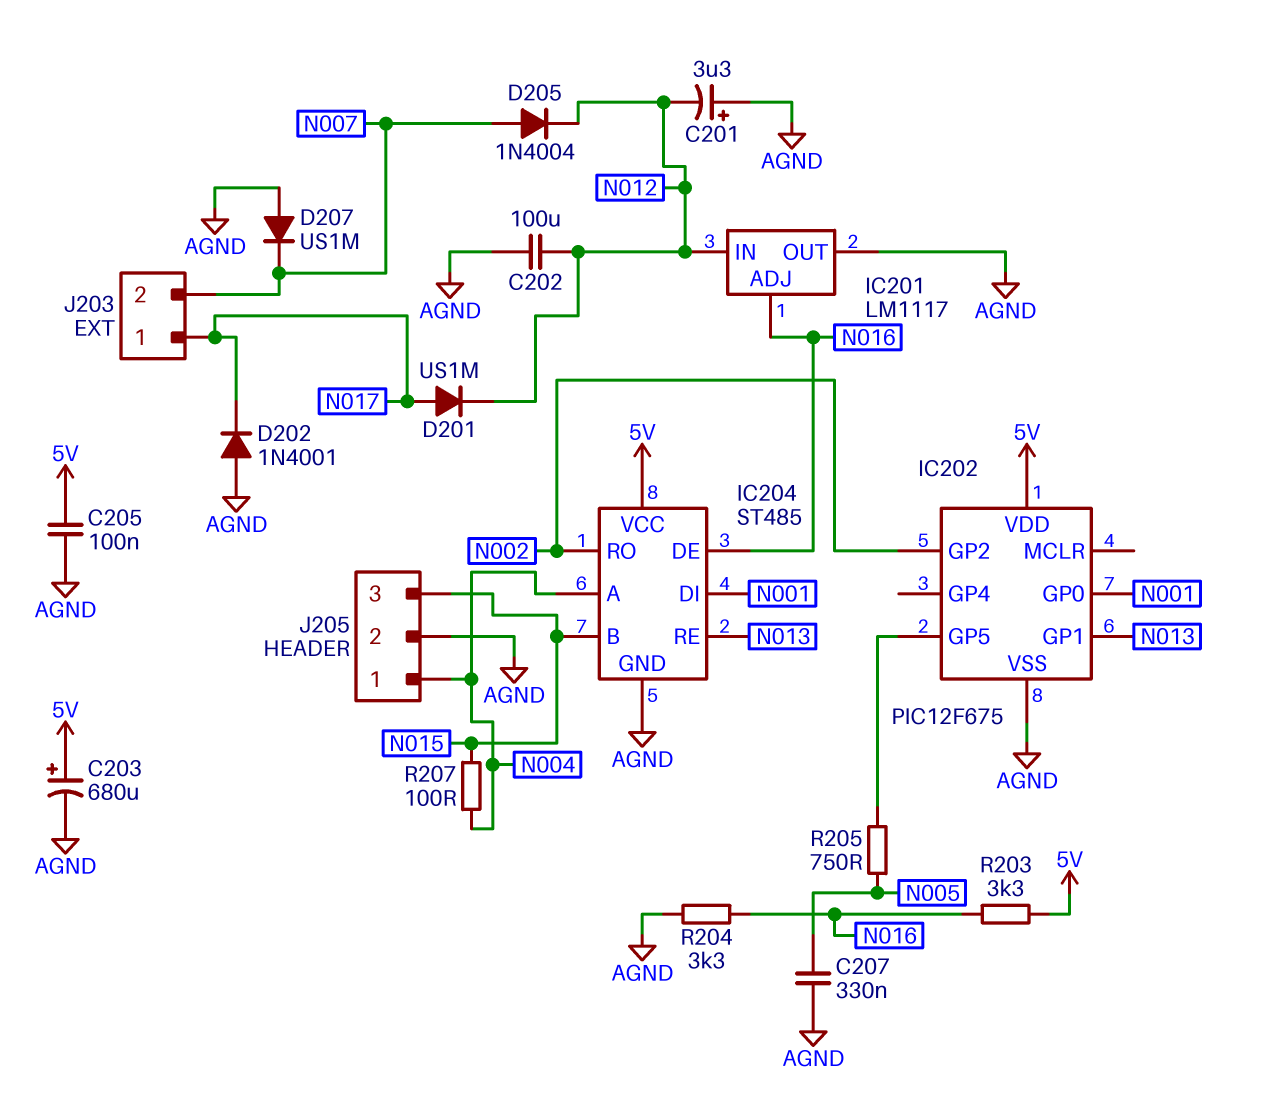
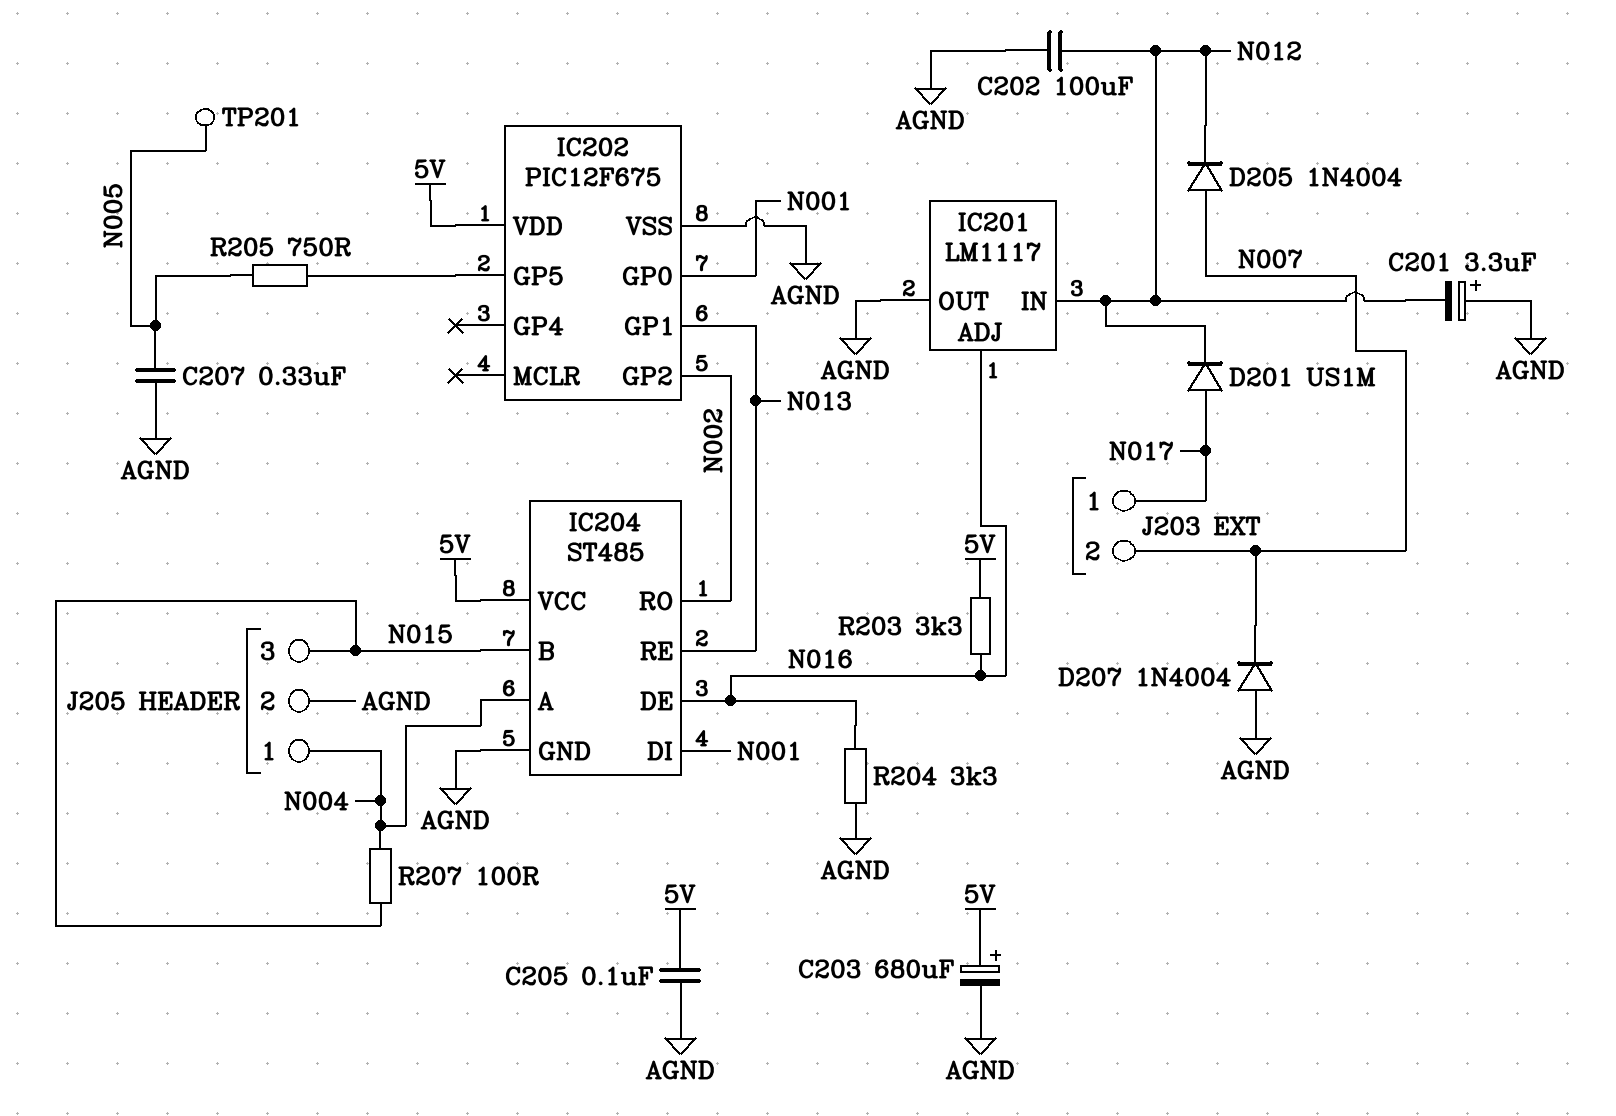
D202: diode 1N4001 (A AGND, K N017) -> none
D207: diode US1M (A AGND, K N007) -> diode 1N4004 (A AGND, K N007)
TP201: none -> test point (N005)

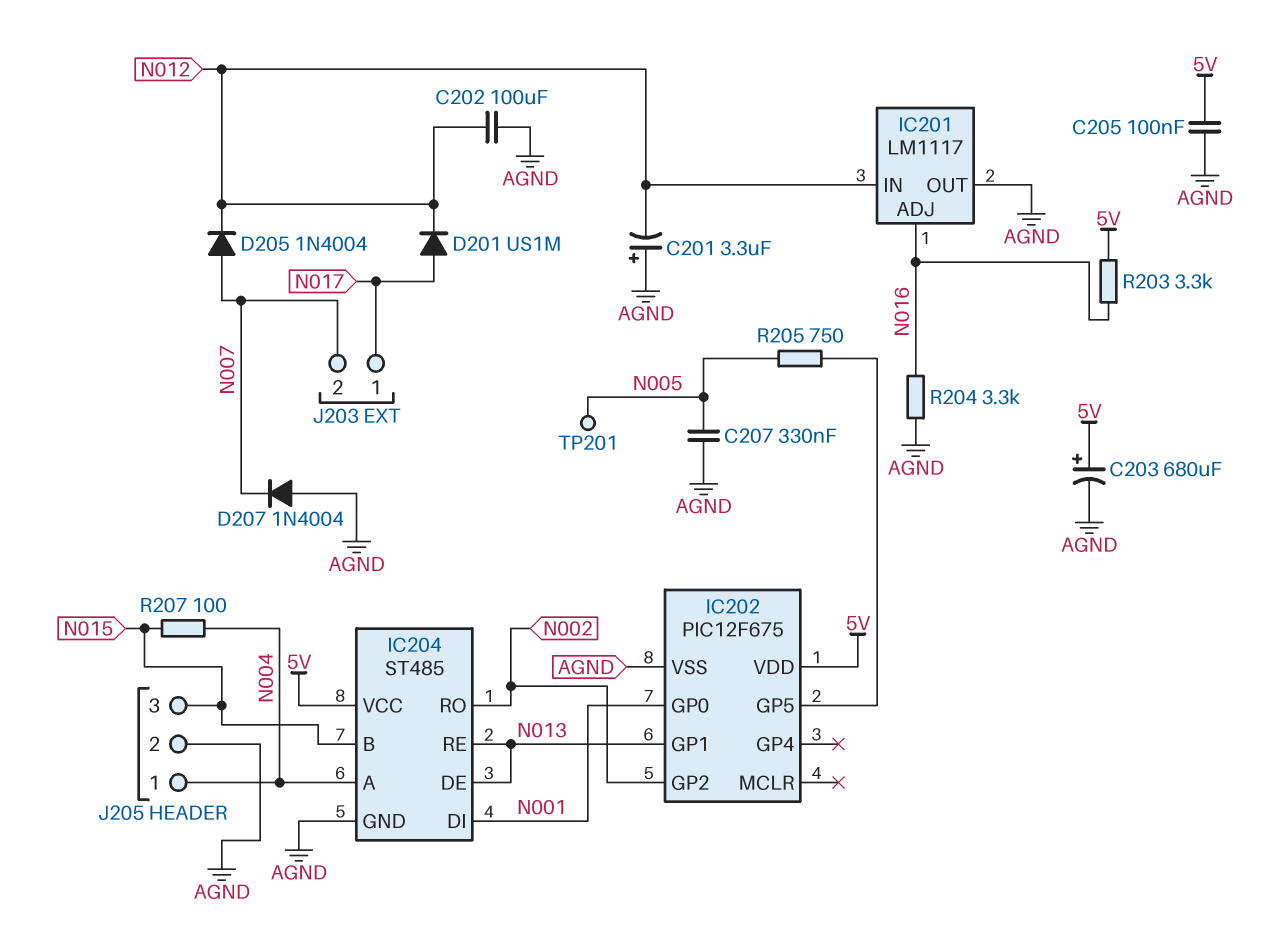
IC204 pin DE: N016 -> N013

